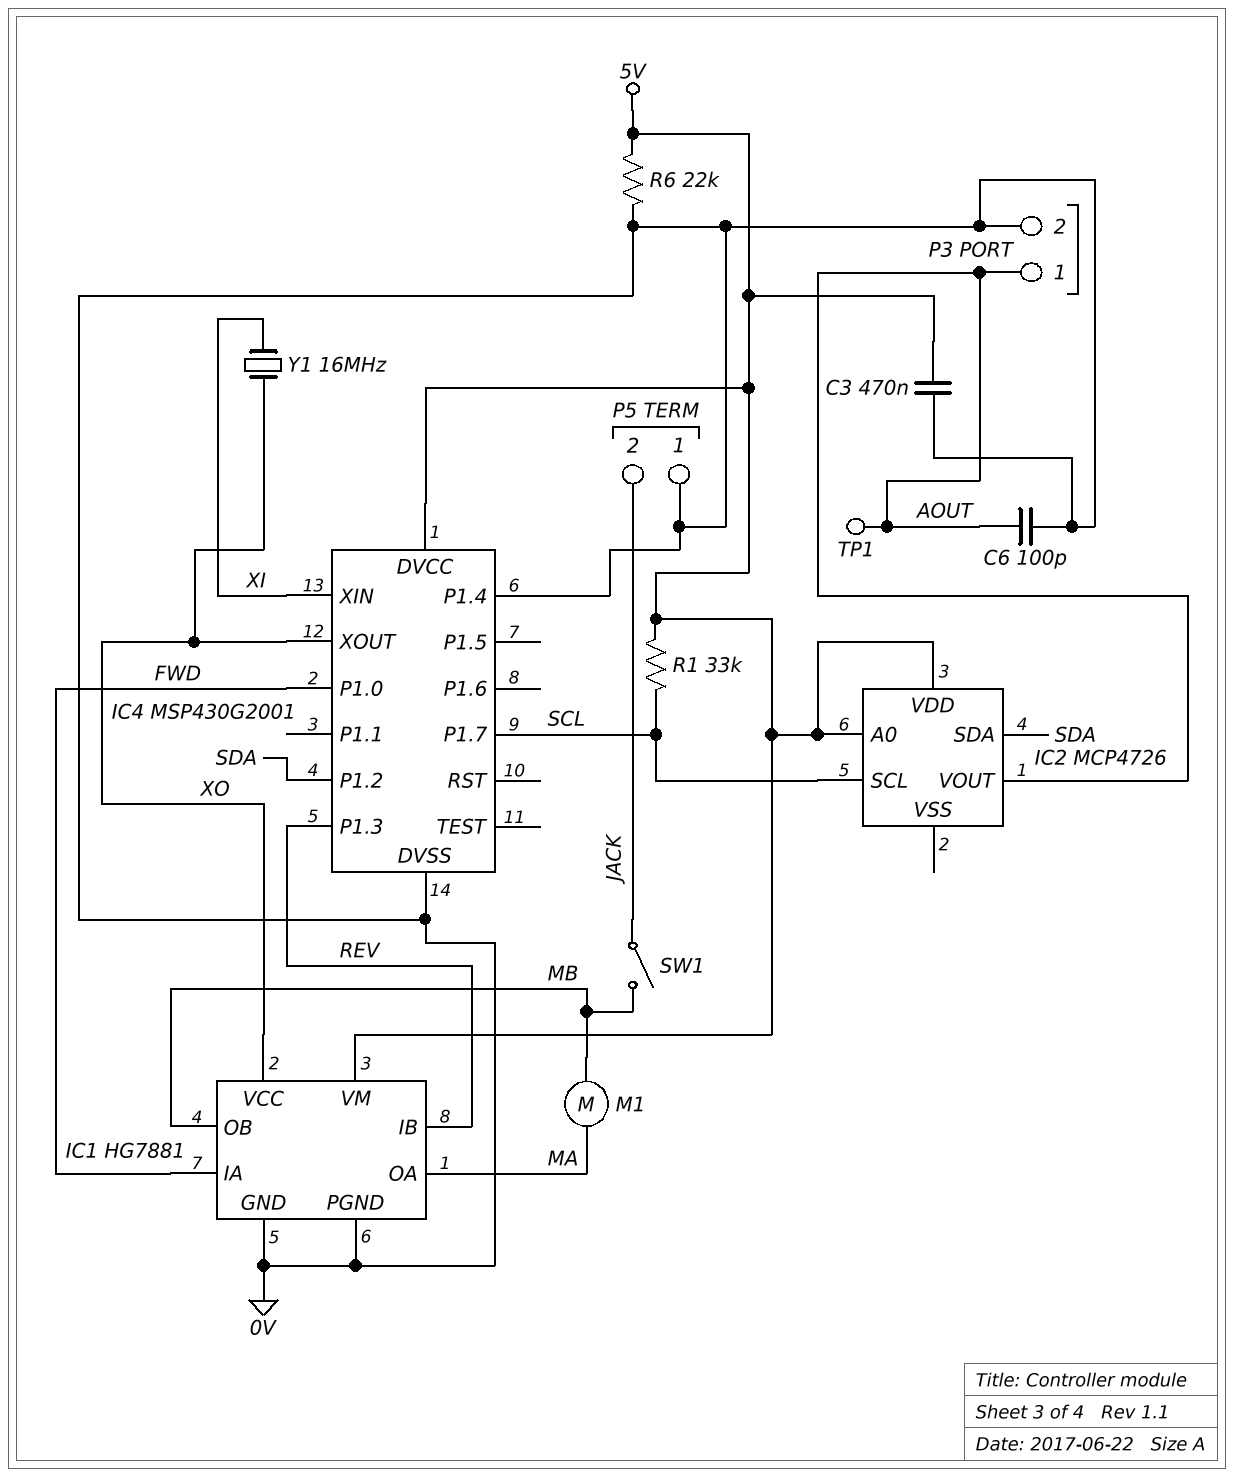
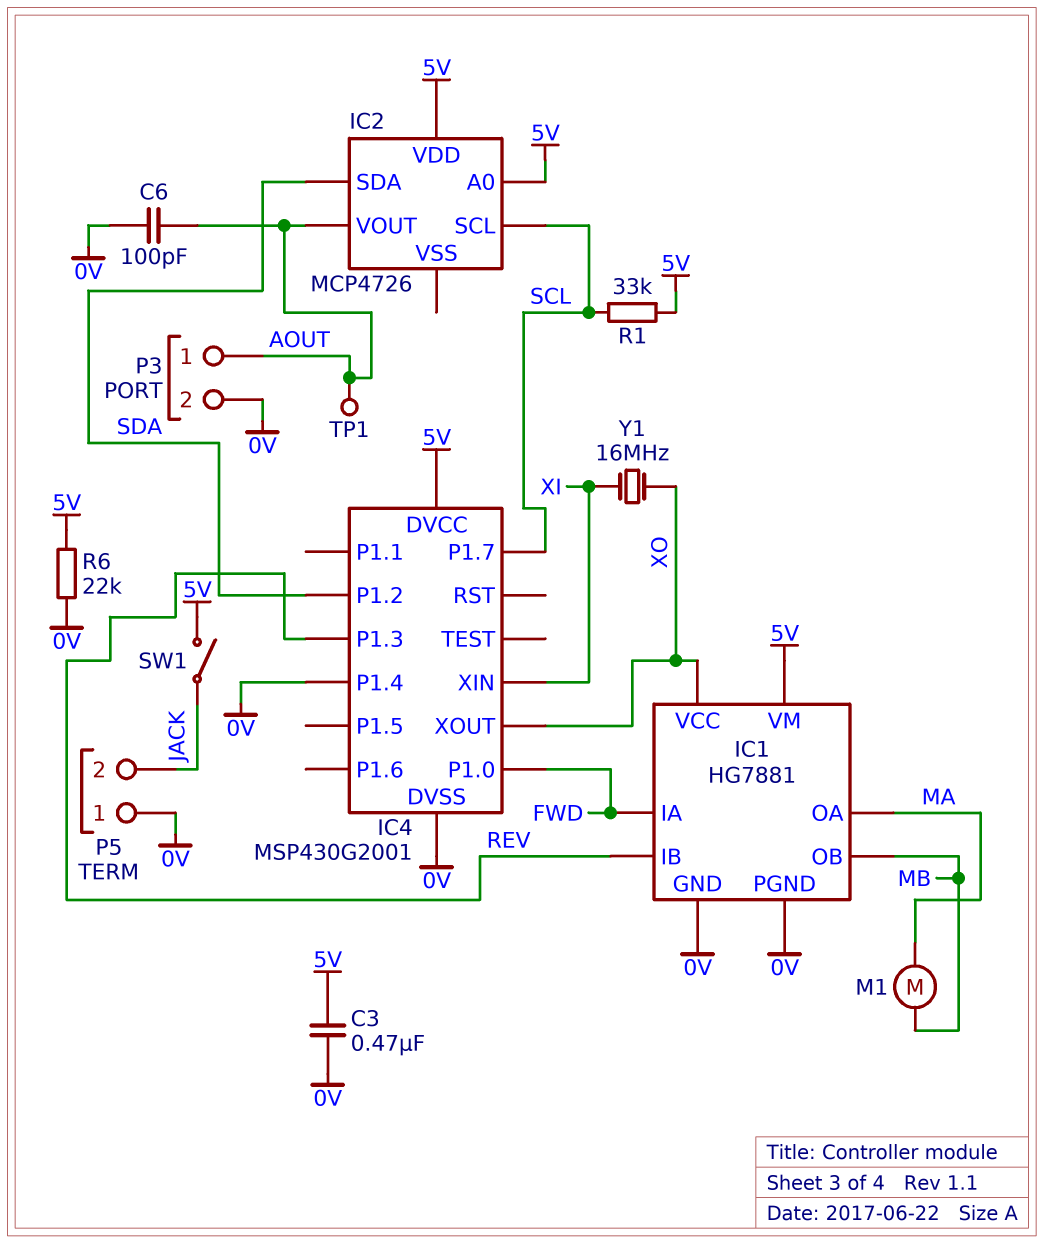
SW1: switch (JACK, MB) -> switch (5V, JACK)

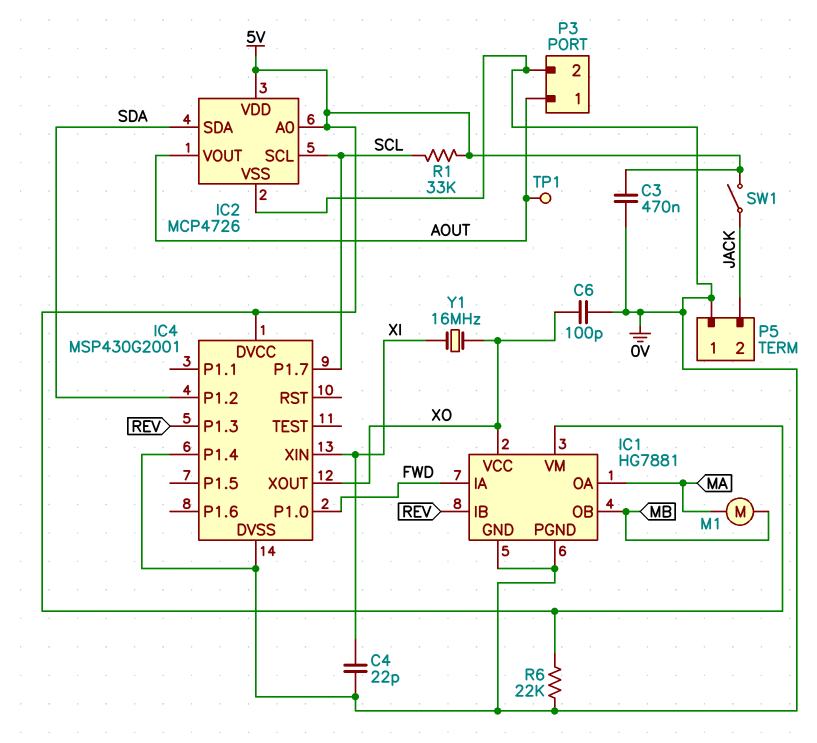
C4: none -> 22pF (0V, XI)
C6: 100pF (0V, AOUT) -> 100pF (0V, XO)
IC2 pin VSS: none -> 0V

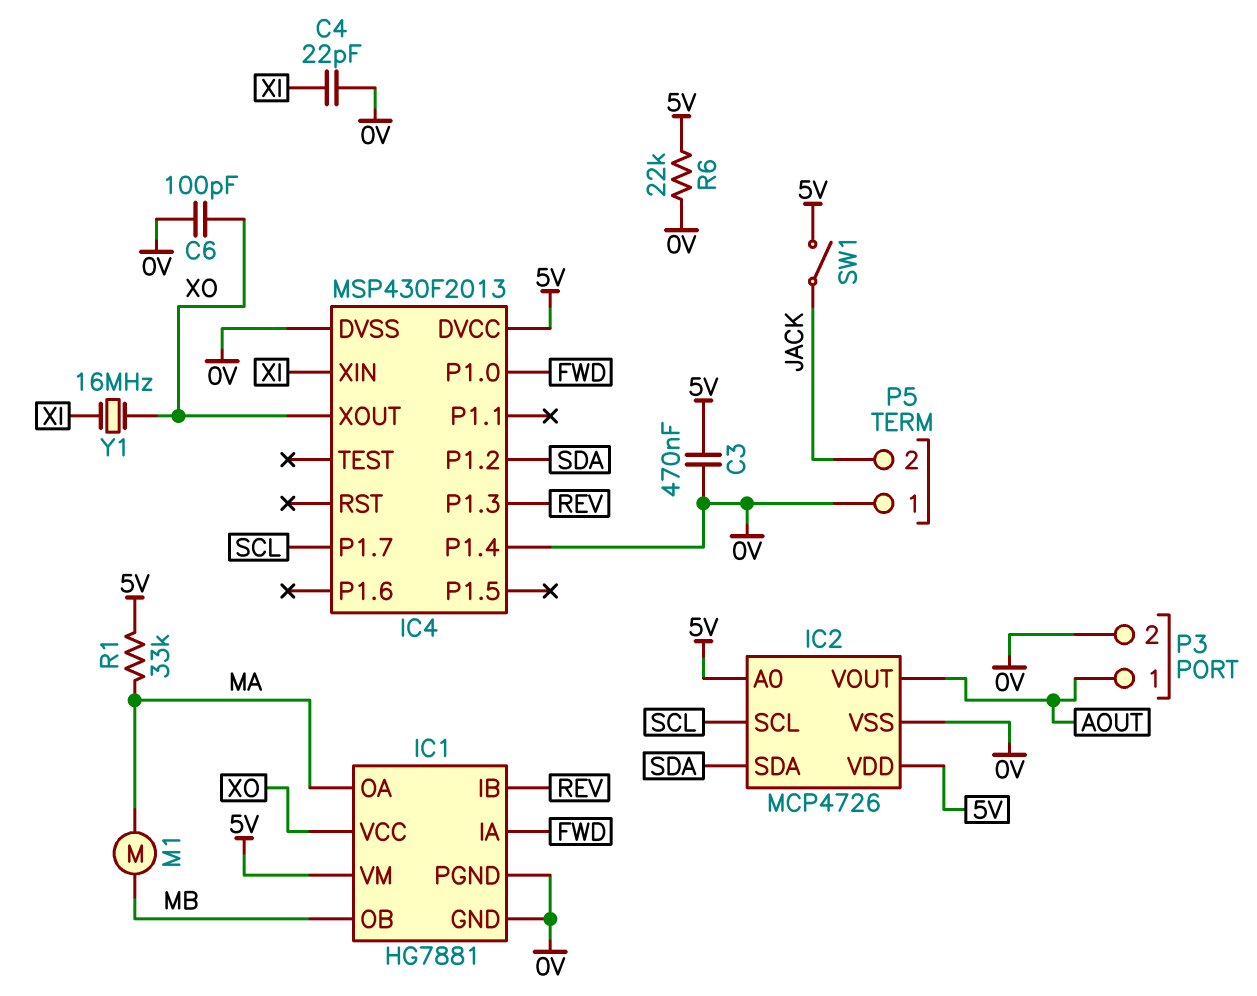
IC4: MSP430G2001 -> MSP430F2013
R1: 33k (5V, SCL) -> 33k (5V, MA)
TP1: test point (AOUT) -> none

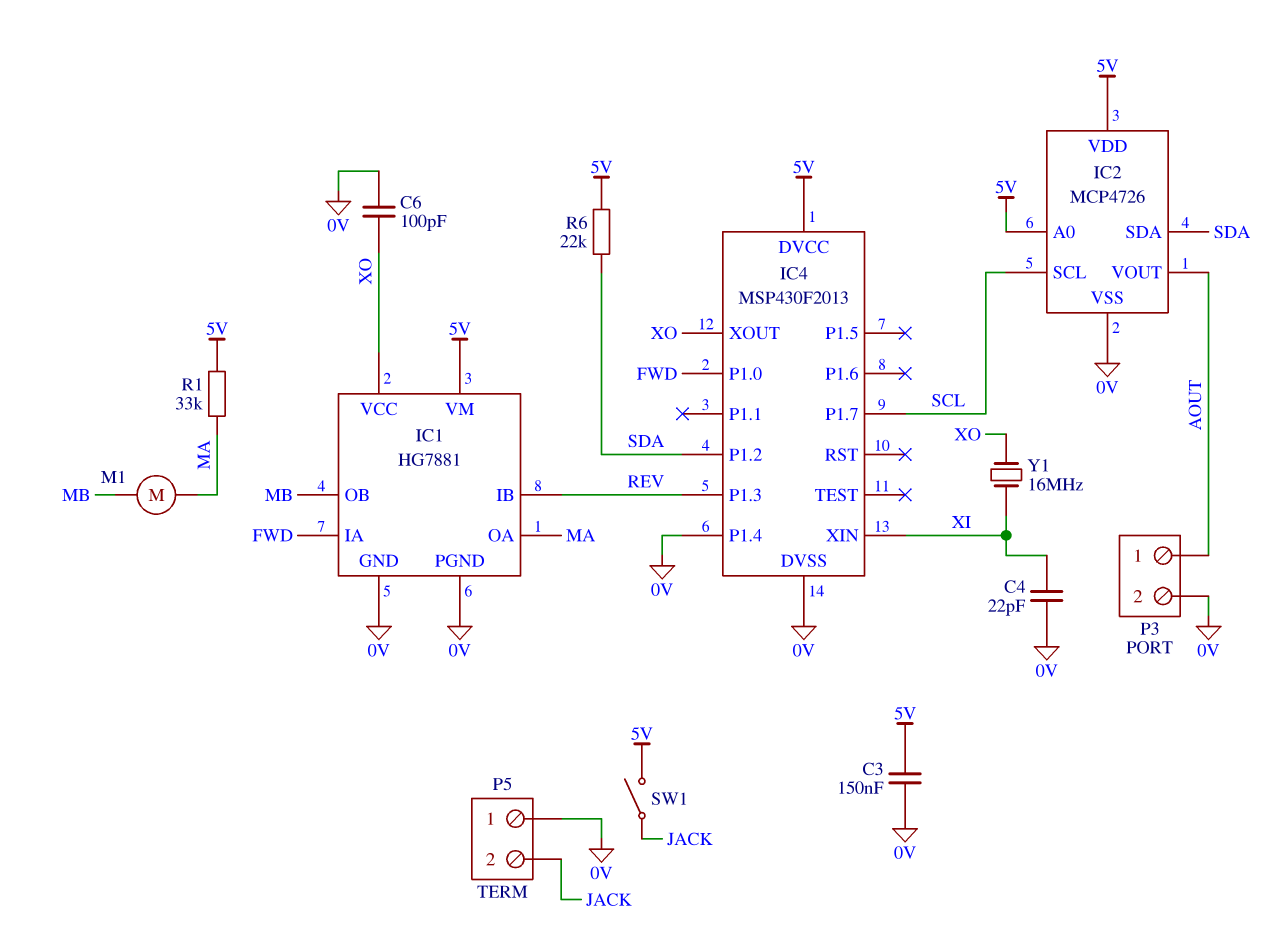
C3: 470nF (0V, 5V) -> 150nF (0V, 5V)
R6: 22k (0V, 5V) -> 22k (5V, SDA)

